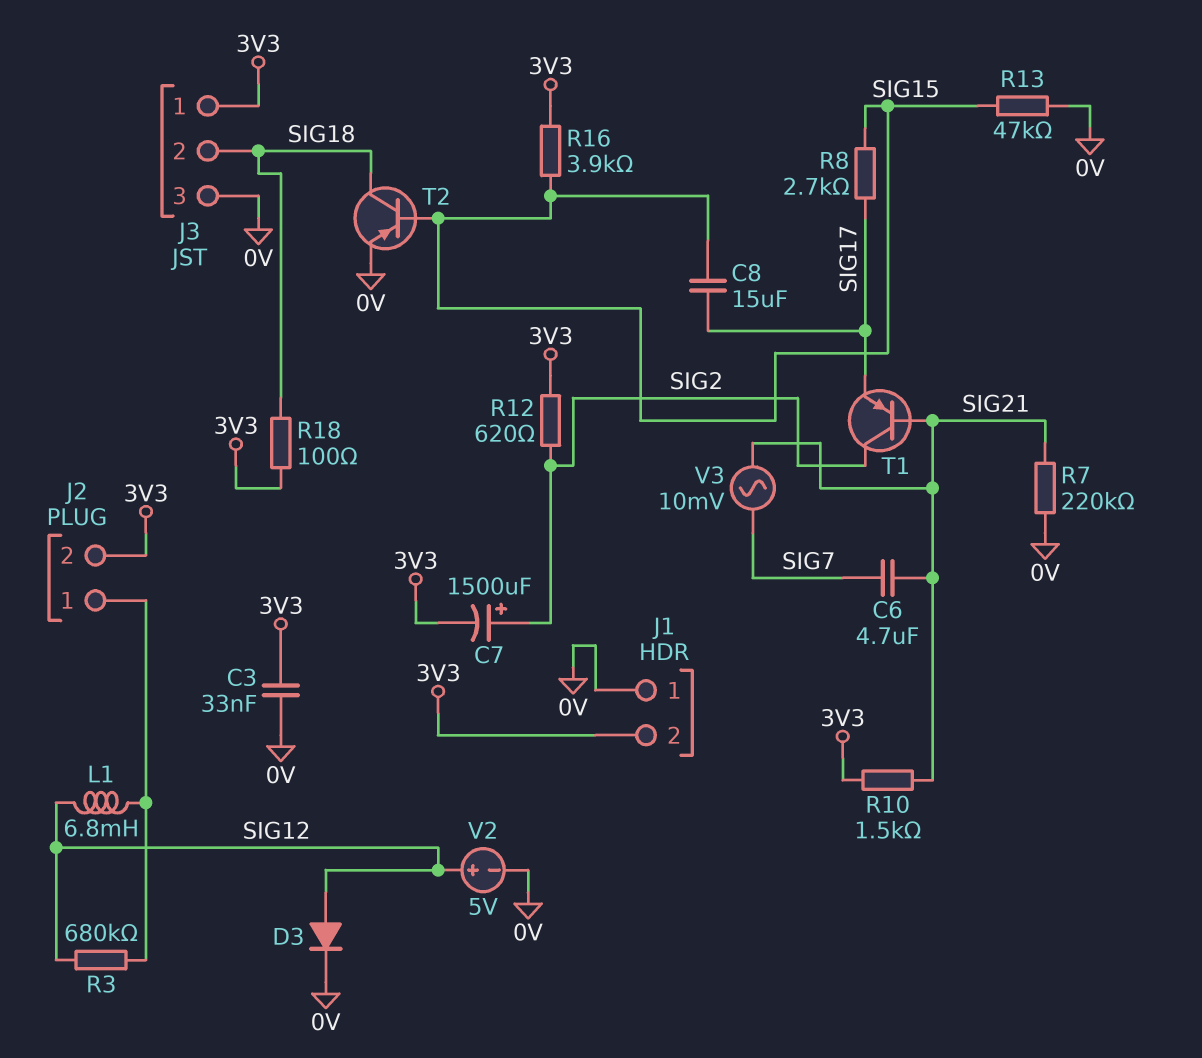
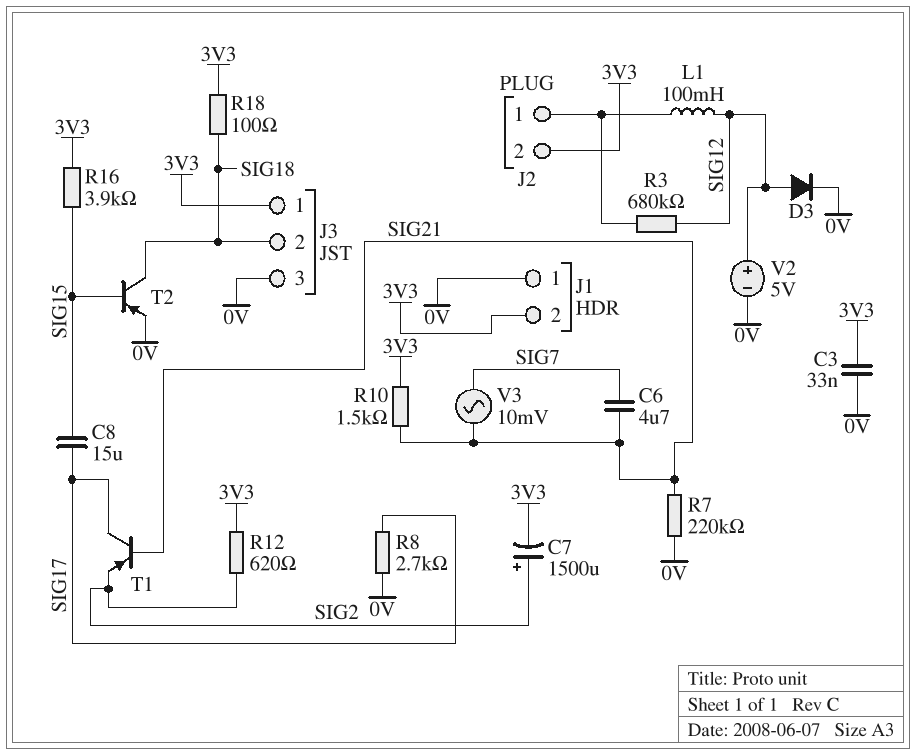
L1: 6.8mH (J2/1, SIG12) -> 100mH (J2/1, SIG12)
R8: 2.7k (SIG15, SIG17) -> 2.7k (0V, SIG17)
R13: 47k (0V, SIG15) -> none
T1: PNP (B SIG21, C SIG2, E SIG17) -> PNP (B SIG21, C SIG17, E SIG2)

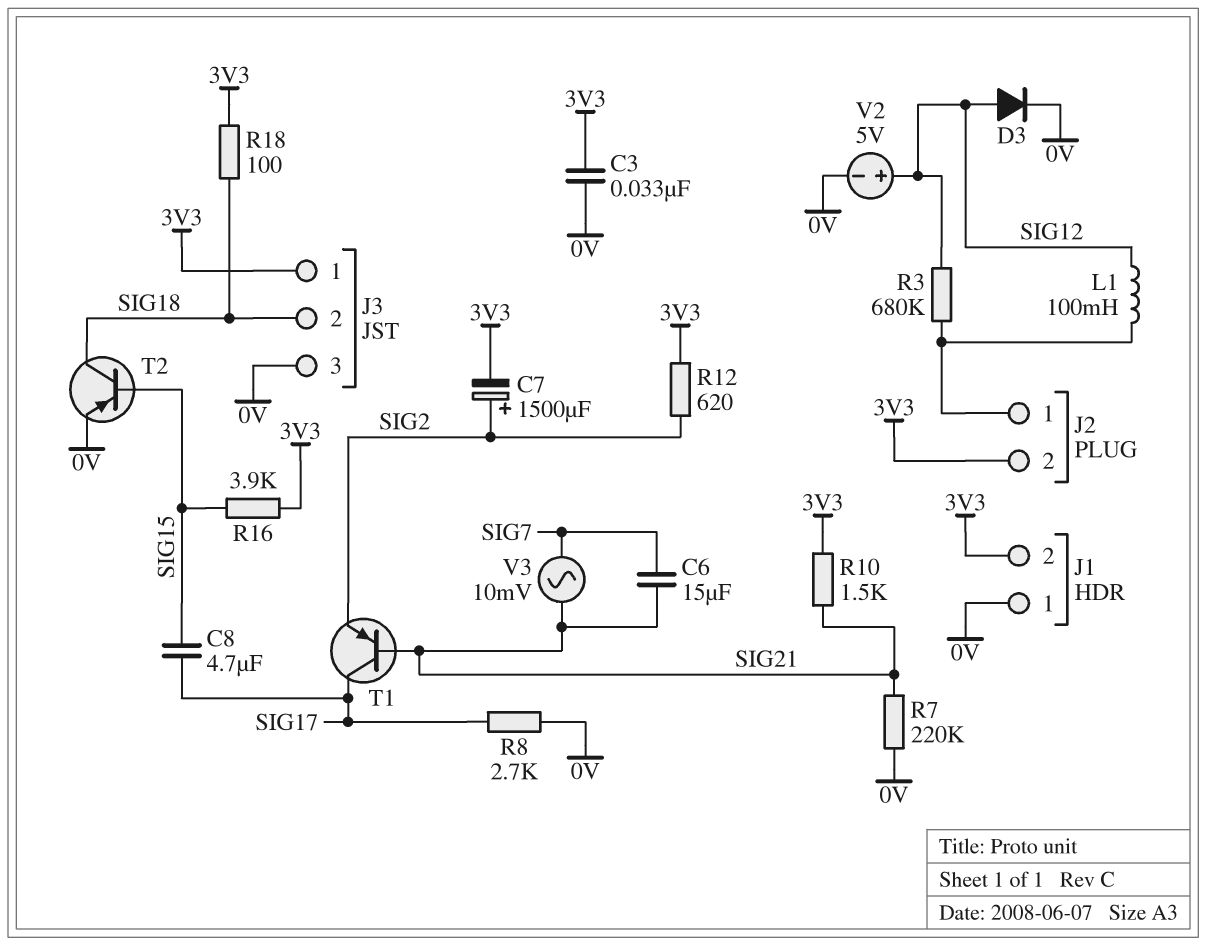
C6: 4.7uF (SIG7, SIG21) -> 15uF (SIG7, SIG21)
C8: 15uF (SIG15, SIG17) -> 4.7uF (SIG15, SIG17)

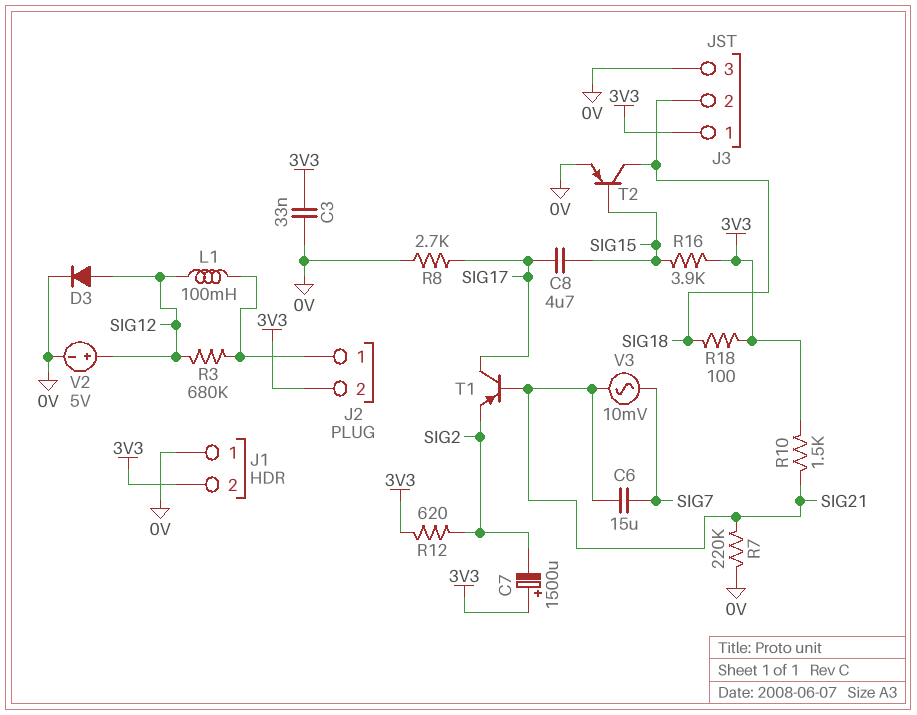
C7: 1500uF (plus SIG2, minus 3V3) -> 1500uF (plus 3V3, minus SIG2)

